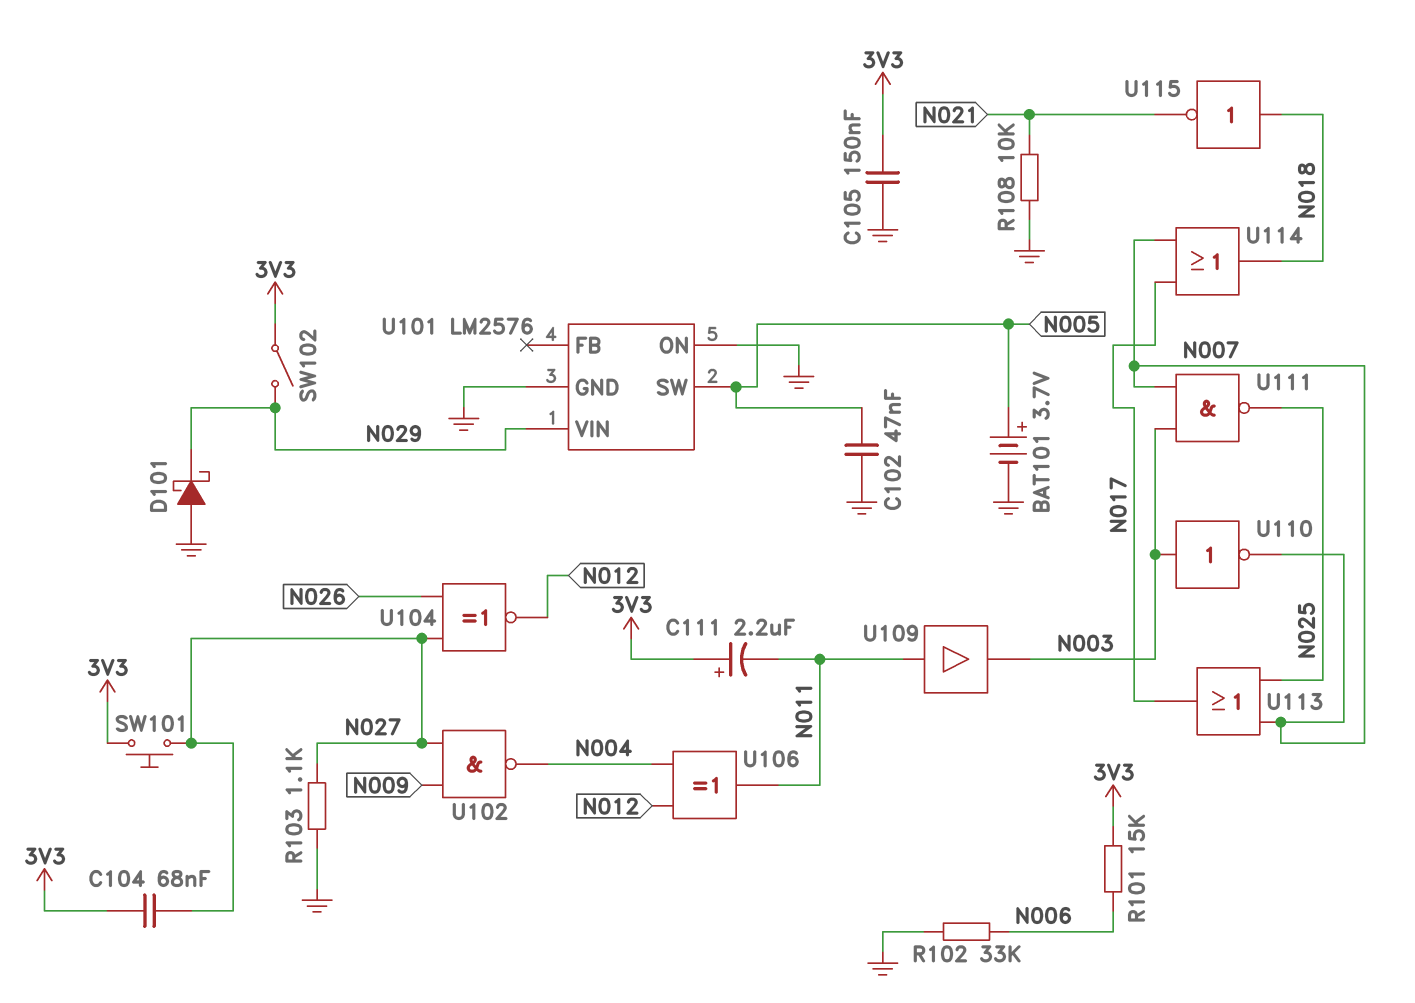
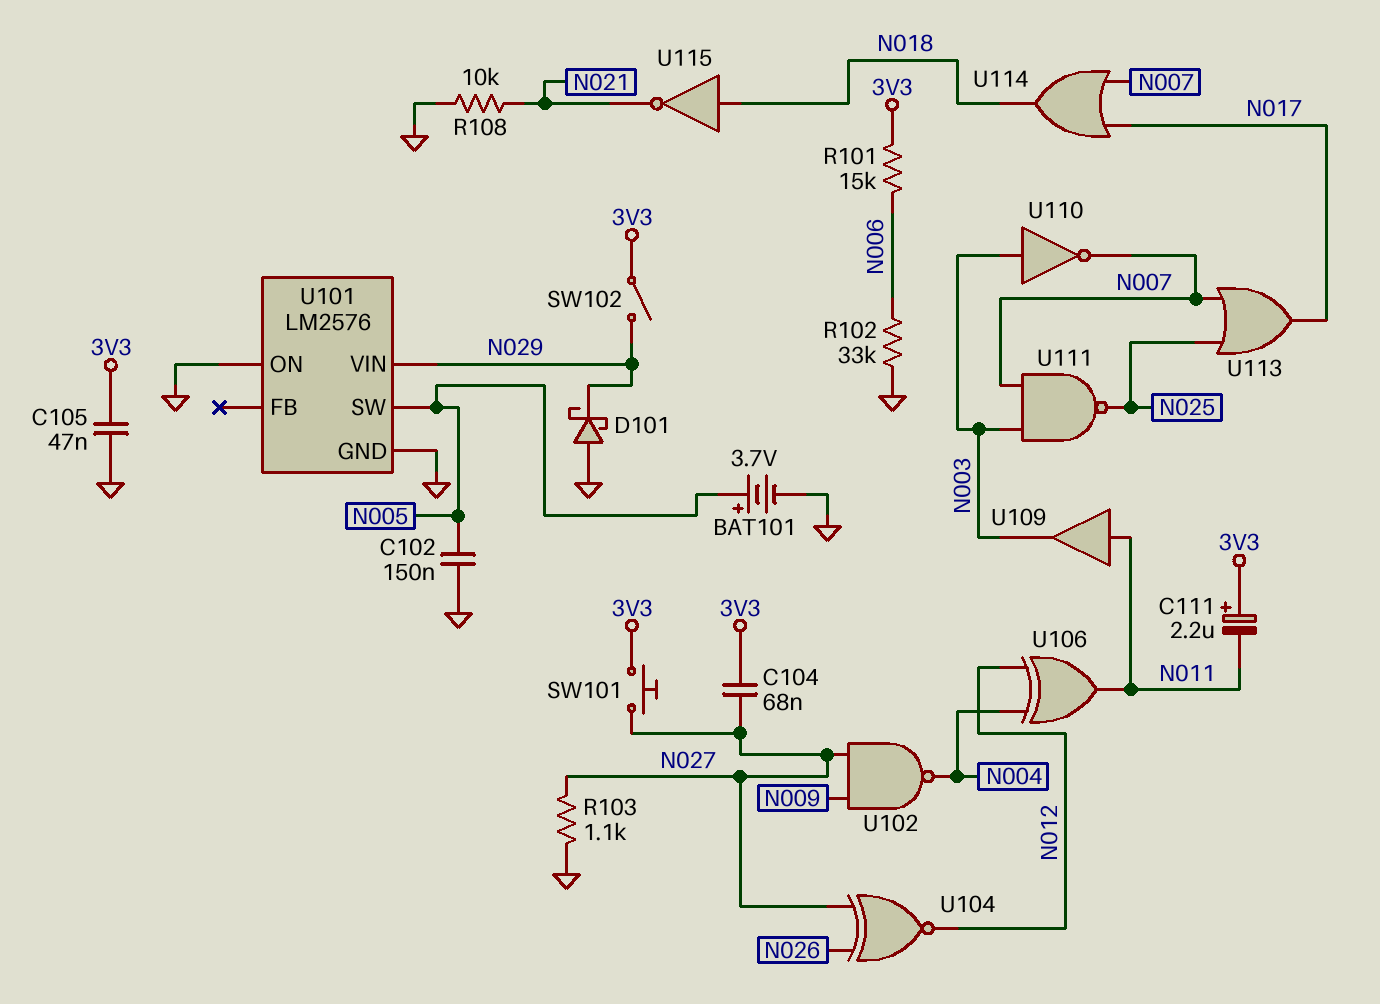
C102: 47nF (GND, N005) -> 150nF (GND, N005)
C105: 150nF (3V3, GND) -> 47nF (3V3, GND)

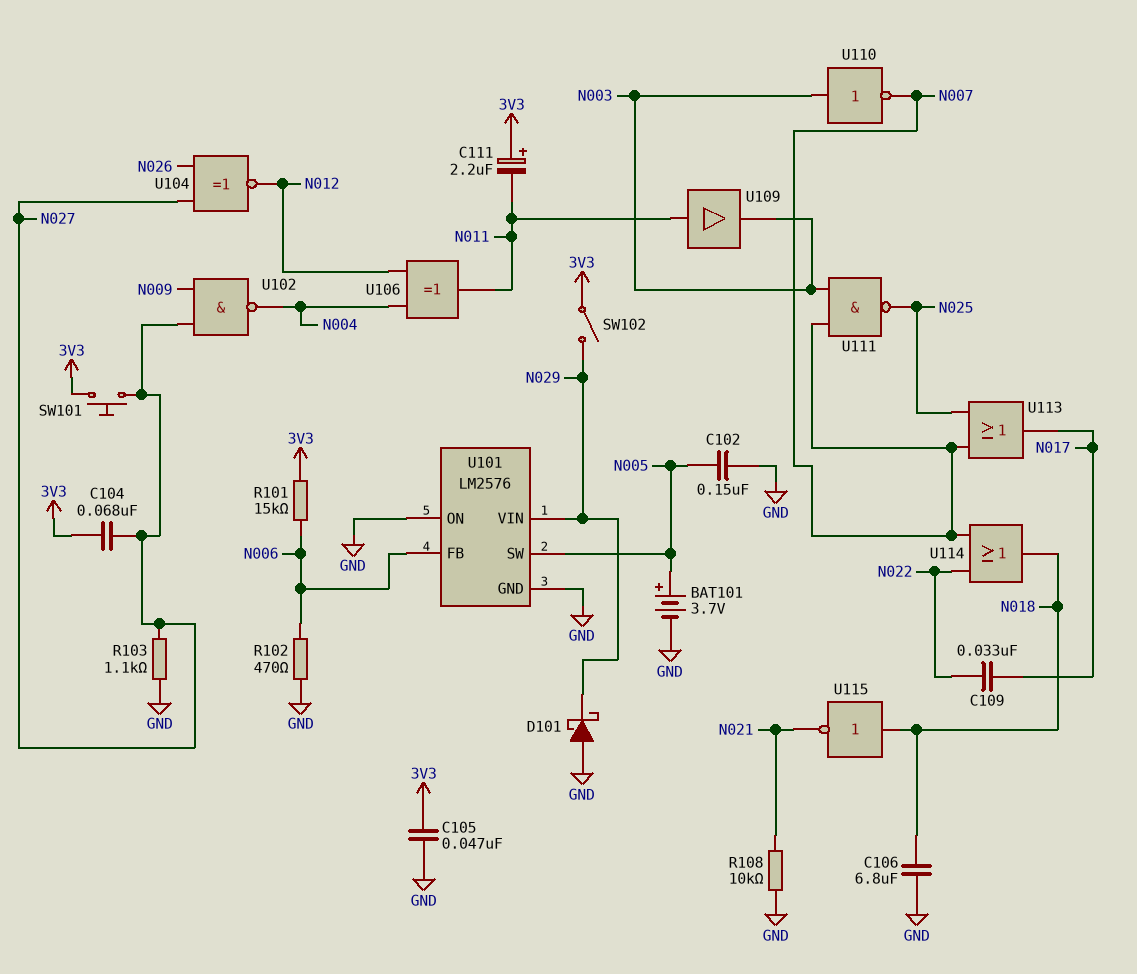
C106: none -> 6.8uF (GND, N018)
C109: none -> 33nF (N017, N022)
R102: 33k (GND, N006) -> 470 (GND, N006)
U101 pin FB: none -> N006
U114: OR (in N007, in N017, out N018) -> OR (in N007, in N022, out N018)

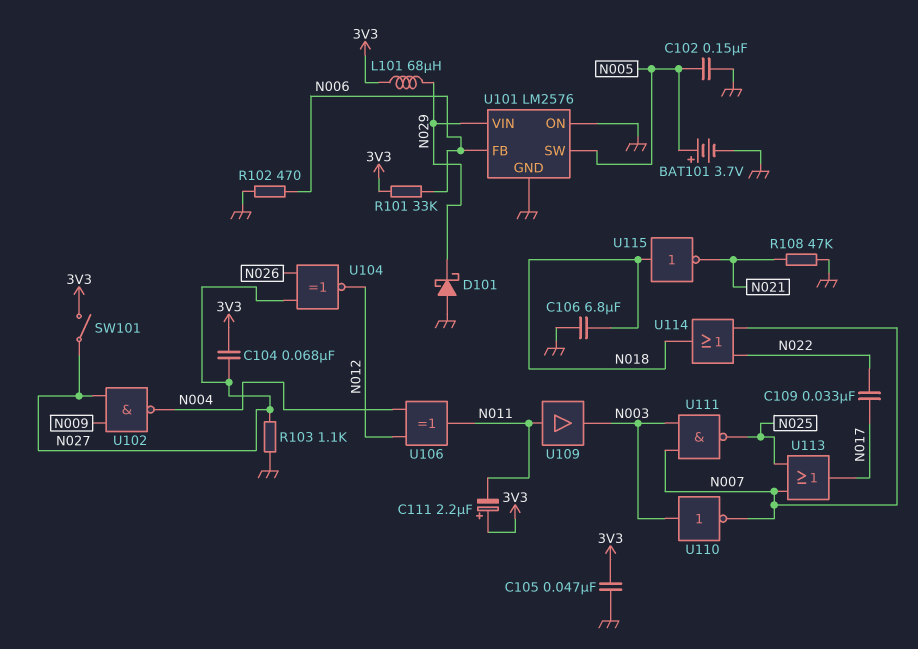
L101: none -> 68uH (3V3, N029)
R101: 15k (3V3, N006) -> 33k (3V3, N006)
R108: 10k (GND, N021) -> 47k (GND, N021)
SW101: button (3V3, N027) -> switch (3V3, N027)
SW102: switch (3V3, N029) -> none

